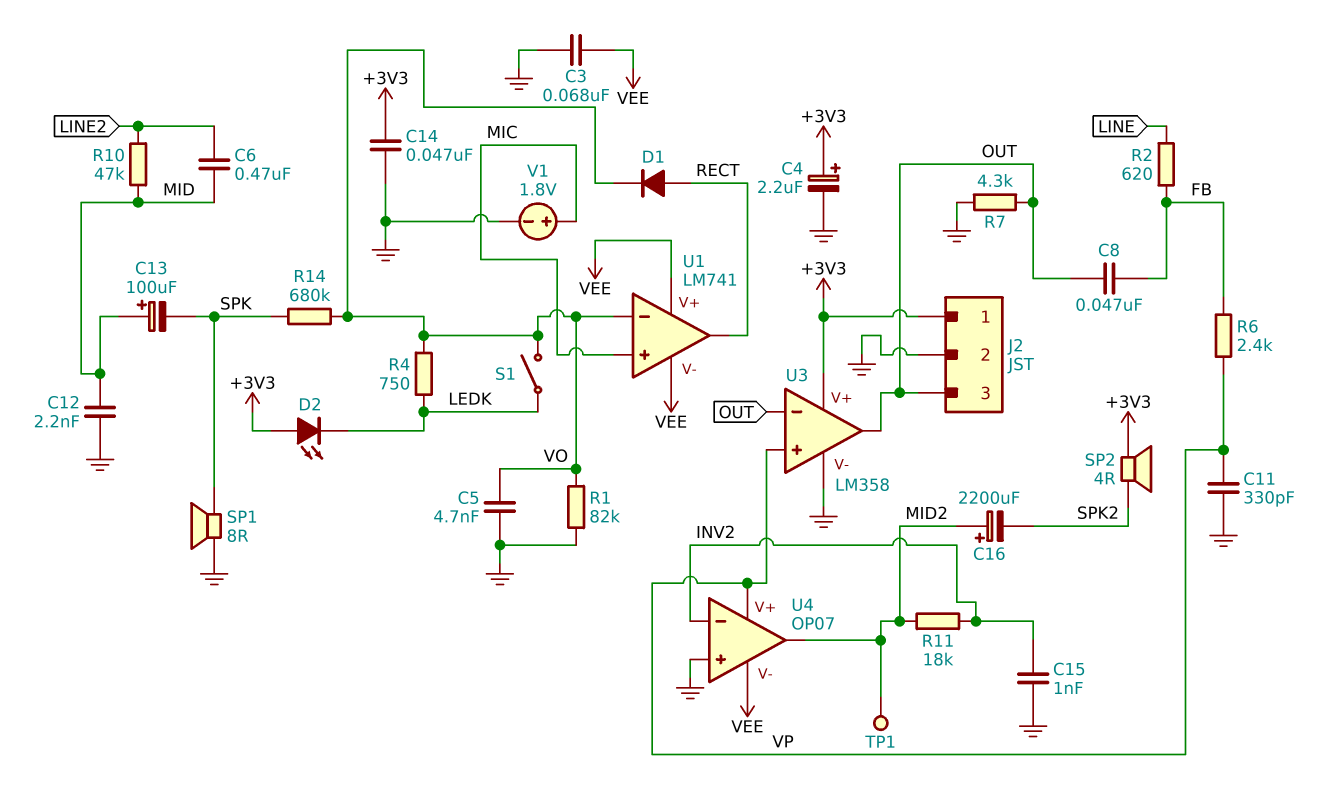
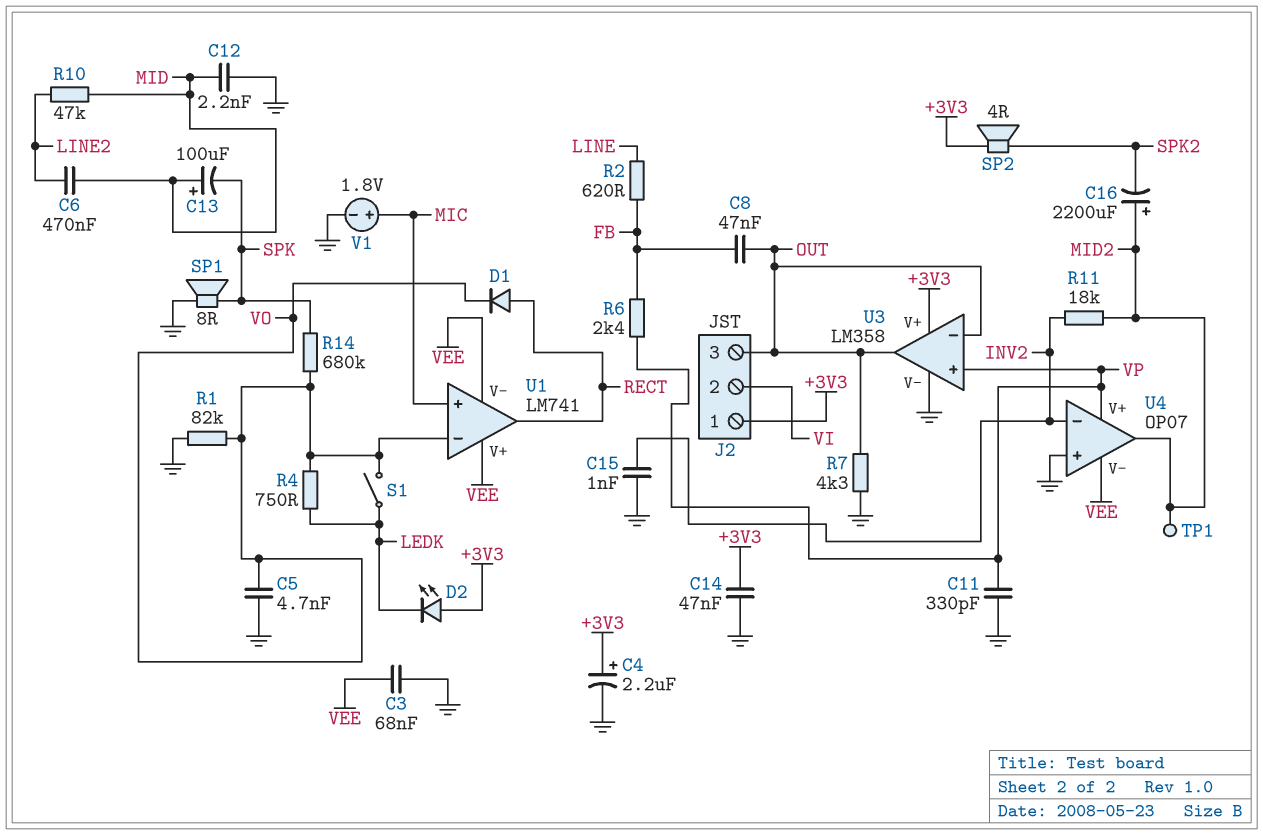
J2 pin 2: GND -> VI

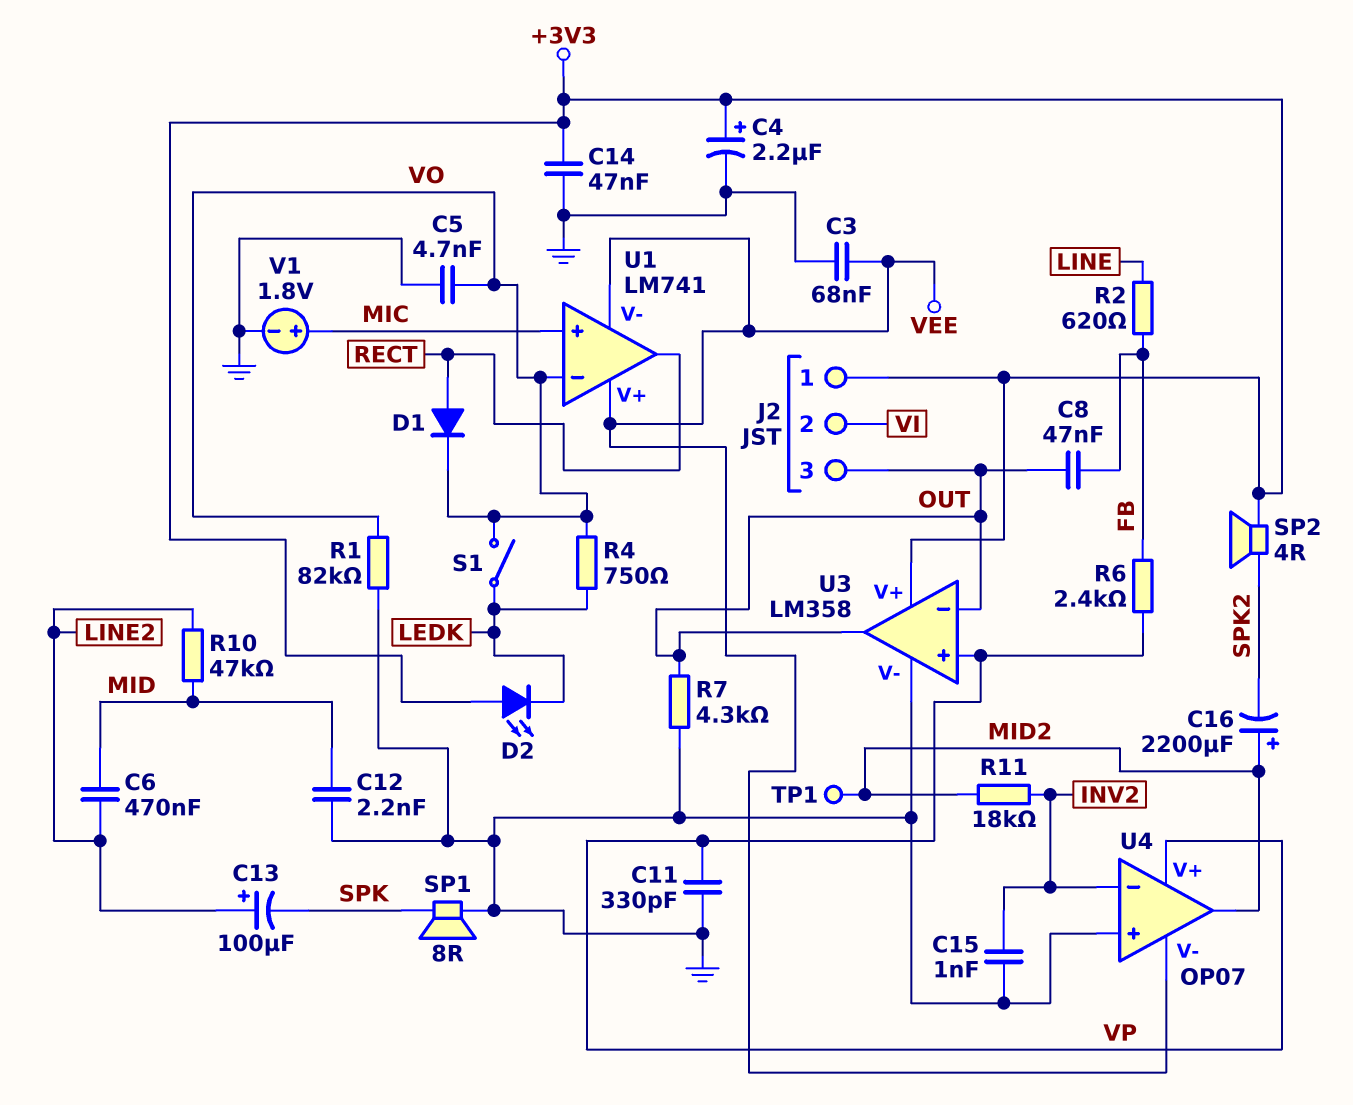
C13: 100uF (plus MID, minus SPK) -> 100uF (plus LINE2, minus SPK)
R14: 680k (SPK, VO) -> none

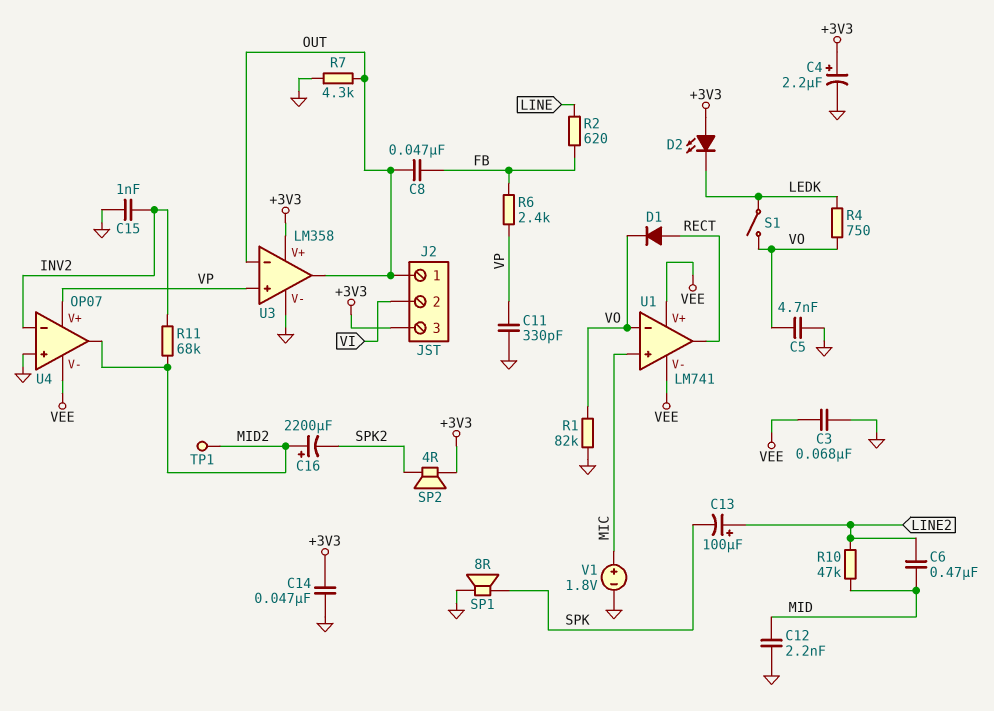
J2 pin 1: +3V3 -> OUT
J2 pin 3: OUT -> +3V3
R11: 18k (INV2, MID2) -> 68k (INV2, MID2)

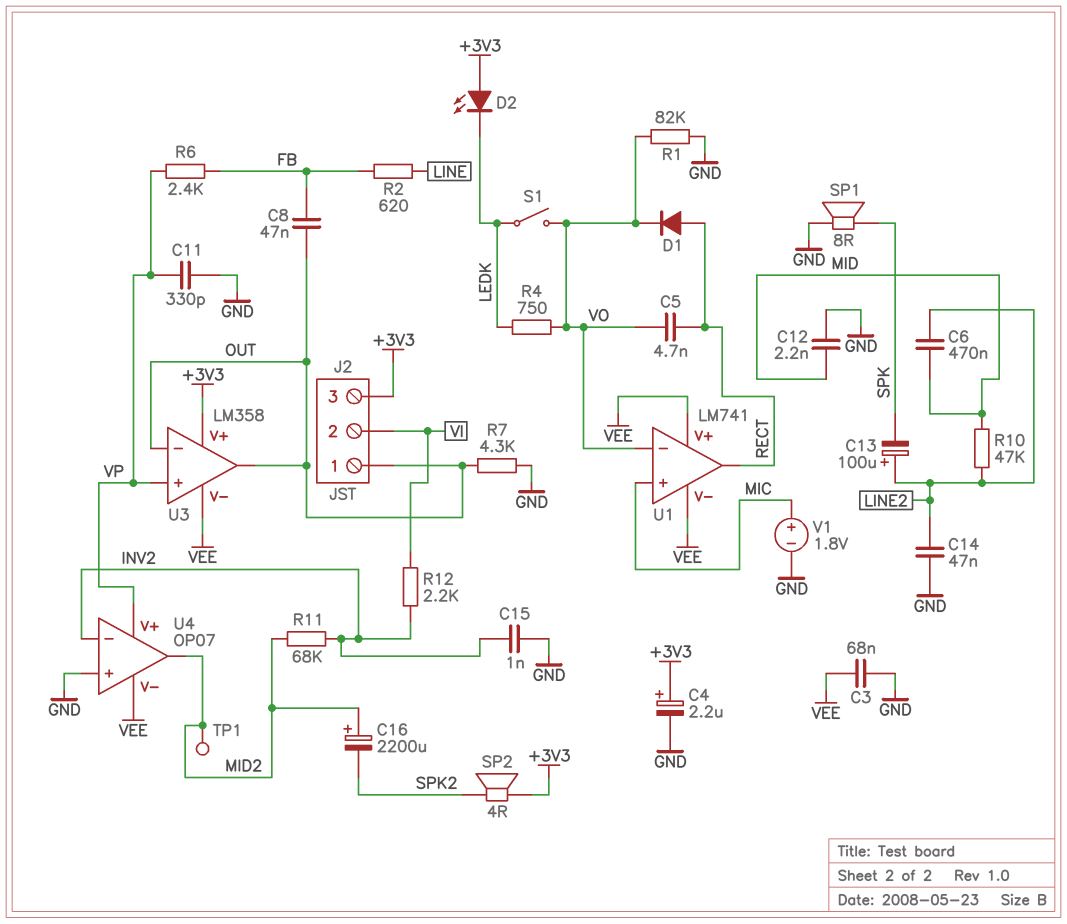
C5: 4.7nF (GND, VO) -> 4.7nF (RECT, VO)
C14: 47nF (+3V3, GND) -> 47nF (GND, LINE2)
R12: none -> 2.2k (INV2, VI)
U3 pin V-: GND -> VEE

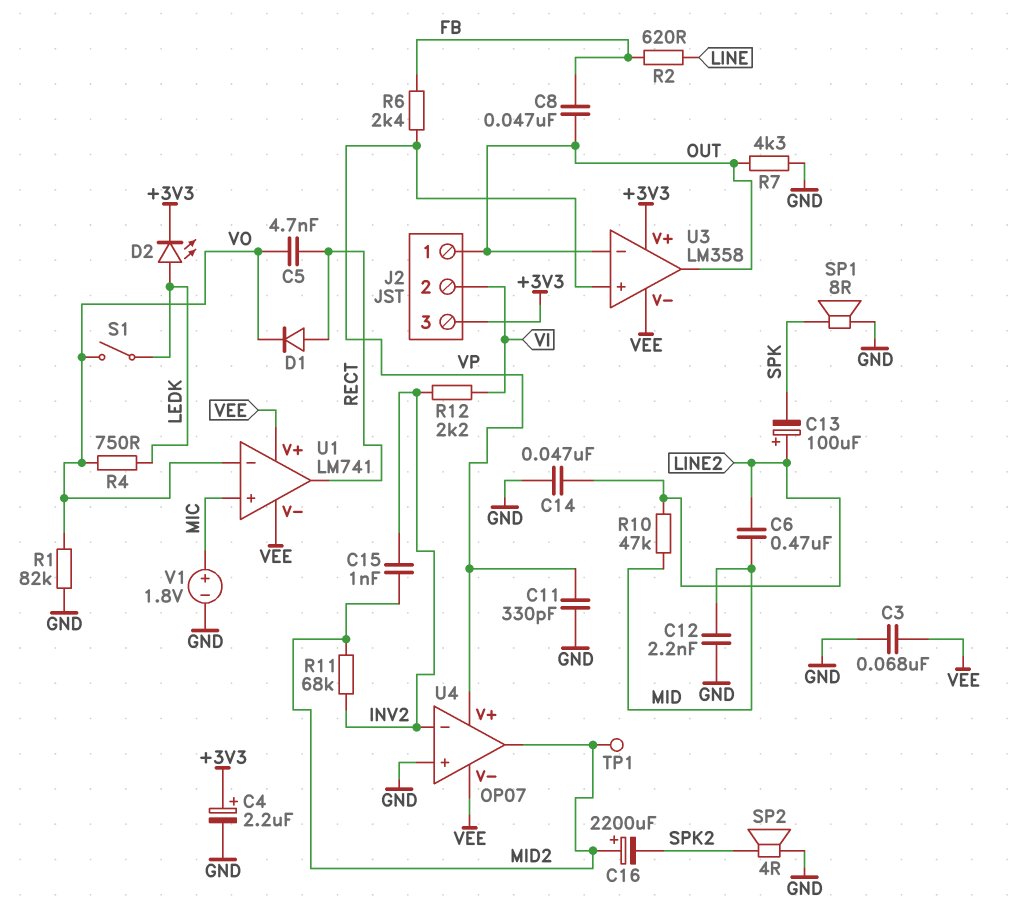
C15: 1nF (GND, INV2) -> 1nF (INV2, MID2)
D2: LED (A +3V3, K LEDK) -> LED (A LEDK, K +3V3)
SP2: speaker 4R (+3V3, SPK2) -> speaker 4R (GND, SPK2)

